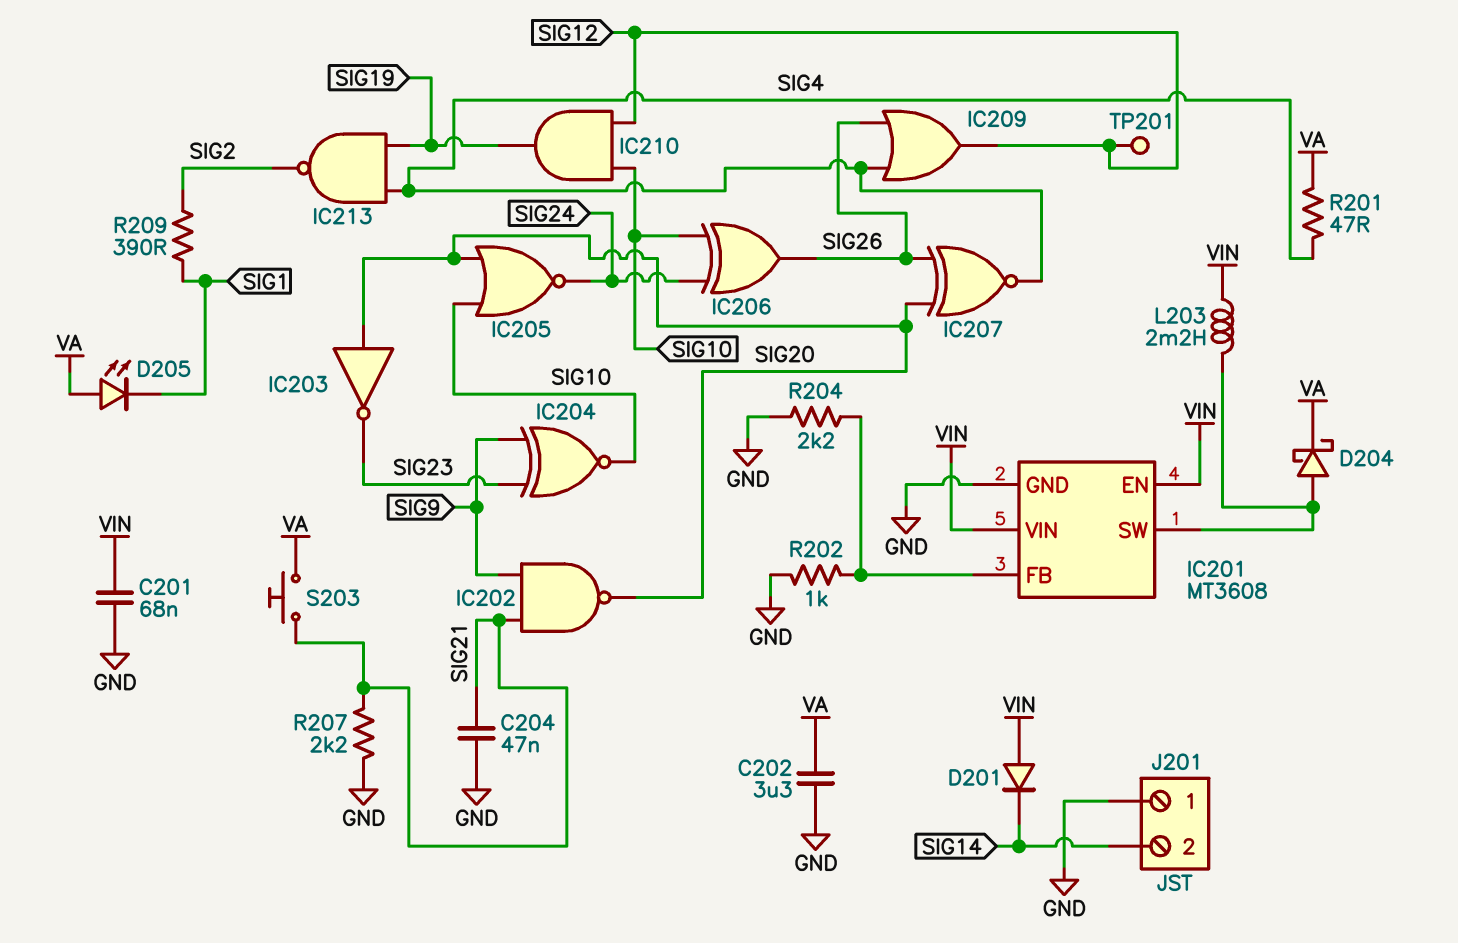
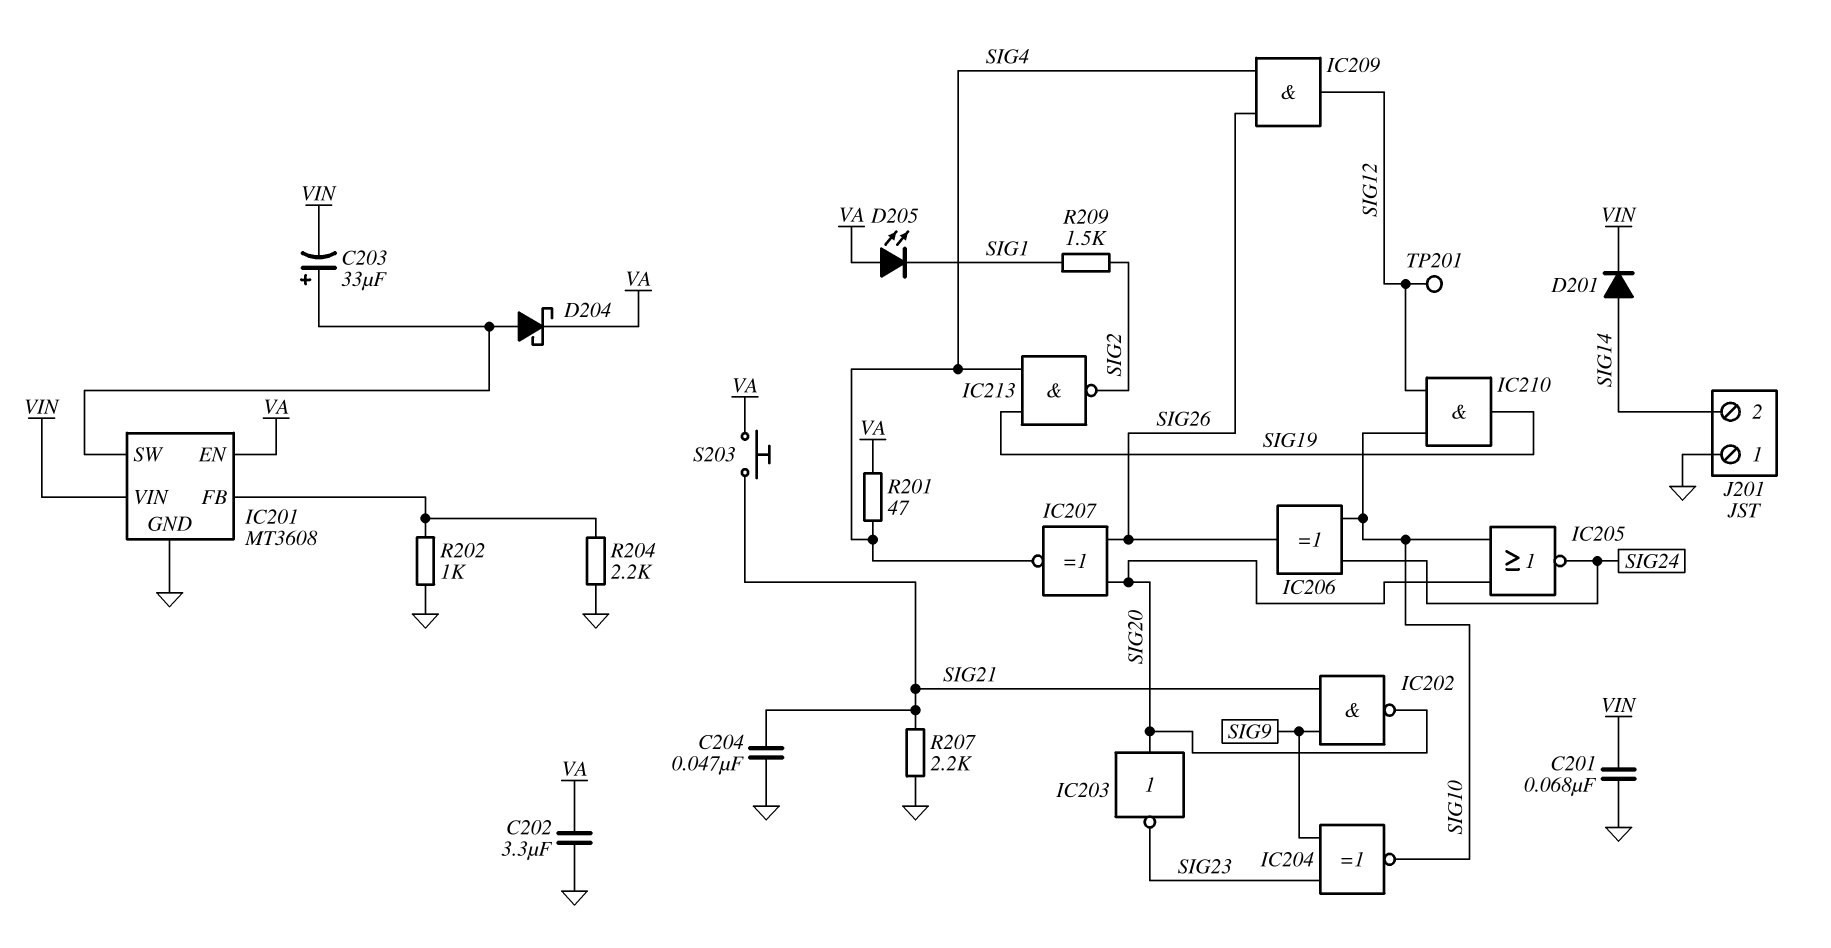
C203: none -> 33uF (plus IC201/SW, minus VIN)
D201: diode (A VIN, K SIG14) -> diode (A SIG14, K VIN)
IC201 pin EN: VIN -> VA
IC209: OR (in SIG4, in SIG26, out SIG12) -> AND (in SIG4, in SIG26, out SIG12)
L203: 2.2mH (IC201/SW, VIN) -> none
R209: 390 (SIG1, SIG2) -> 1.5k (SIG1, SIG2)

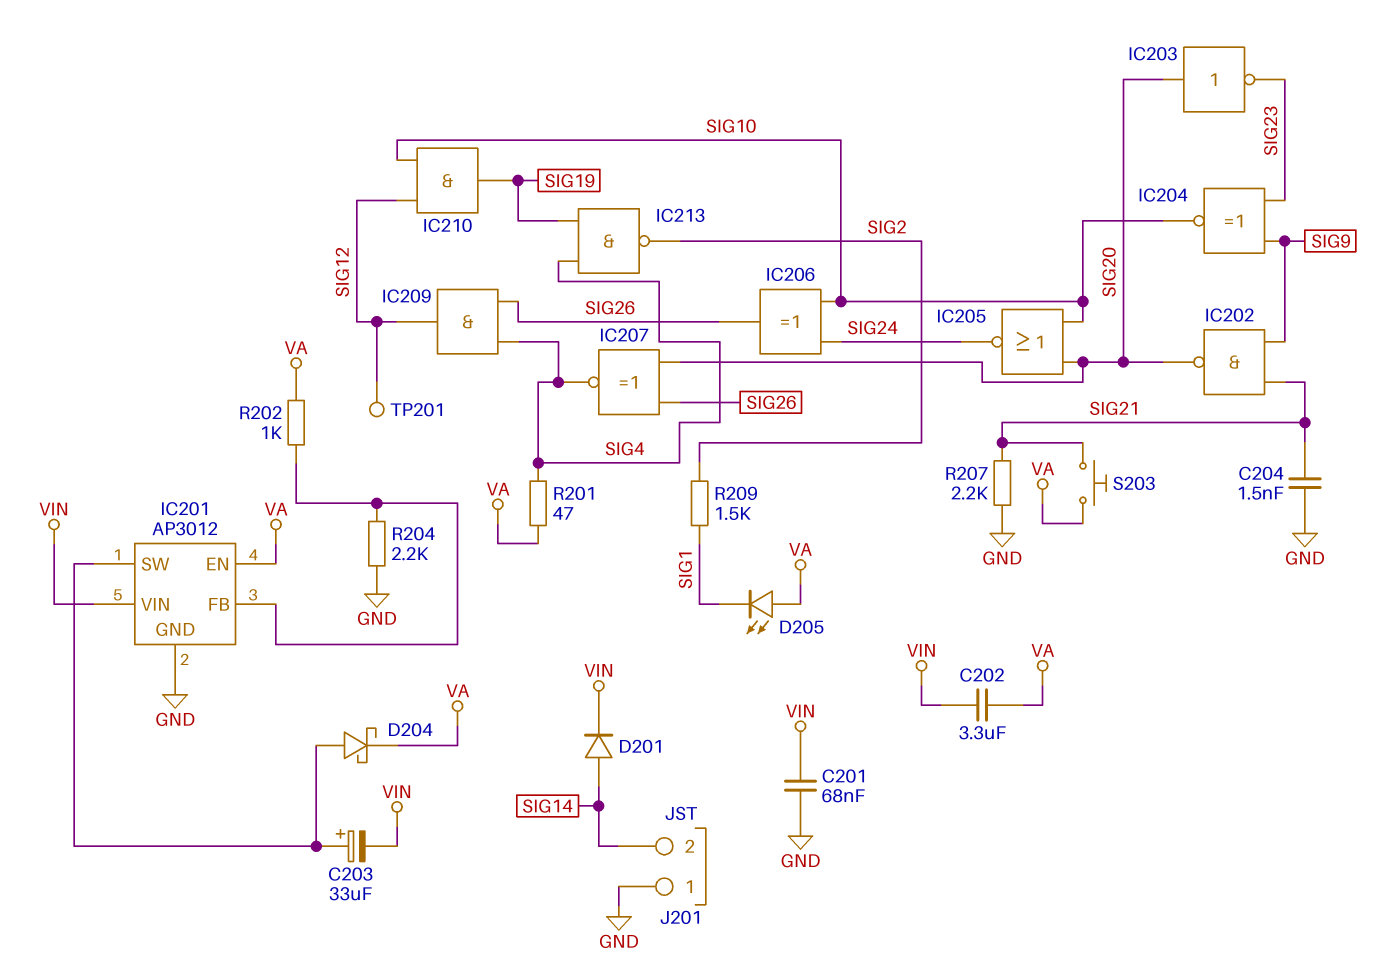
C202: 3.3uF (GND, VA) -> 3.3uF (VA, VIN)
C204: 47nF (GND, SIG21) -> 1.5nF (GND, SIG21)
IC201: MT3608 -> AP3012
R202: 1k (GND, IC201/FB) -> 1k (IC201/FB, VA)

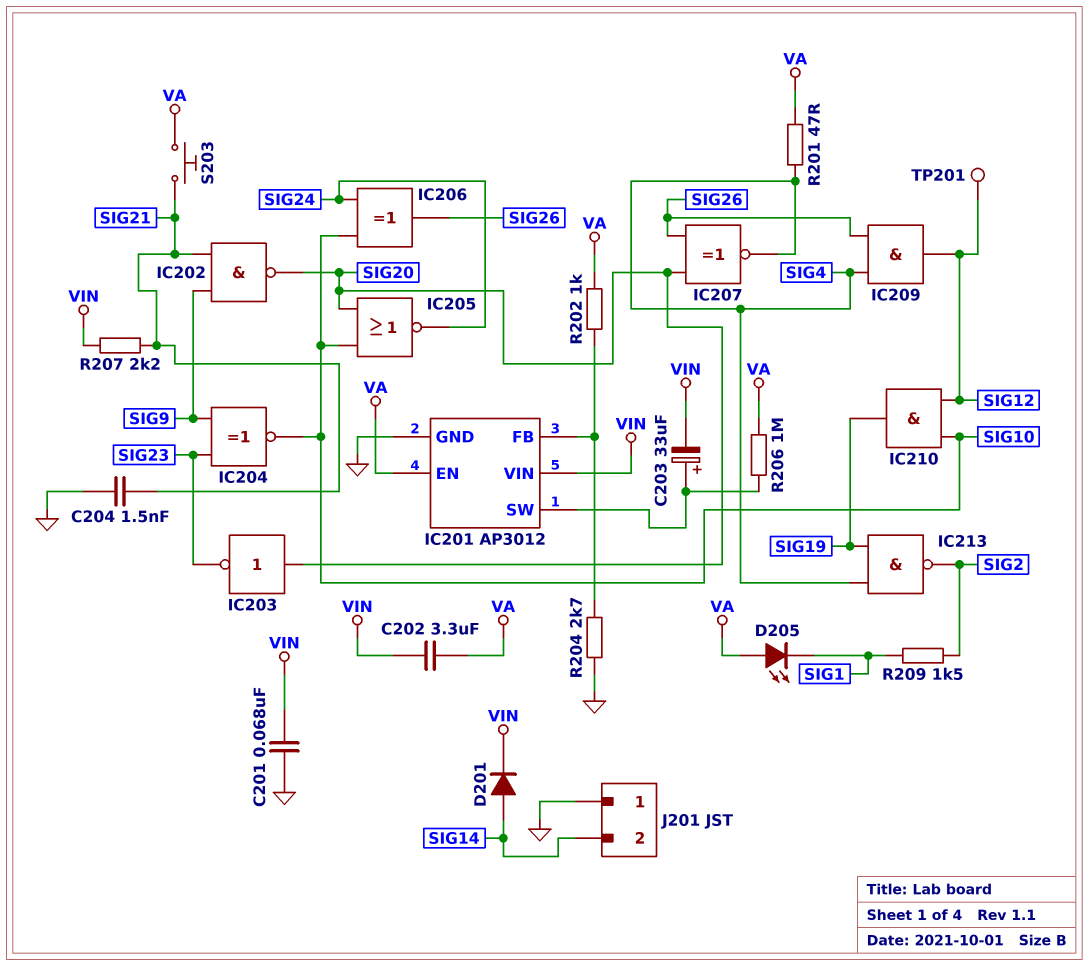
D204: schottky (A IC201/SW, K VA) -> none
R204: 2.2k (GND, IC201/FB) -> 2.7k (GND, IC201/FB)
R206: none -> 1M (IC201/SW, VA)
R207: 2.2k (GND, SIG21) -> 2.2k (SIG21, VIN)

